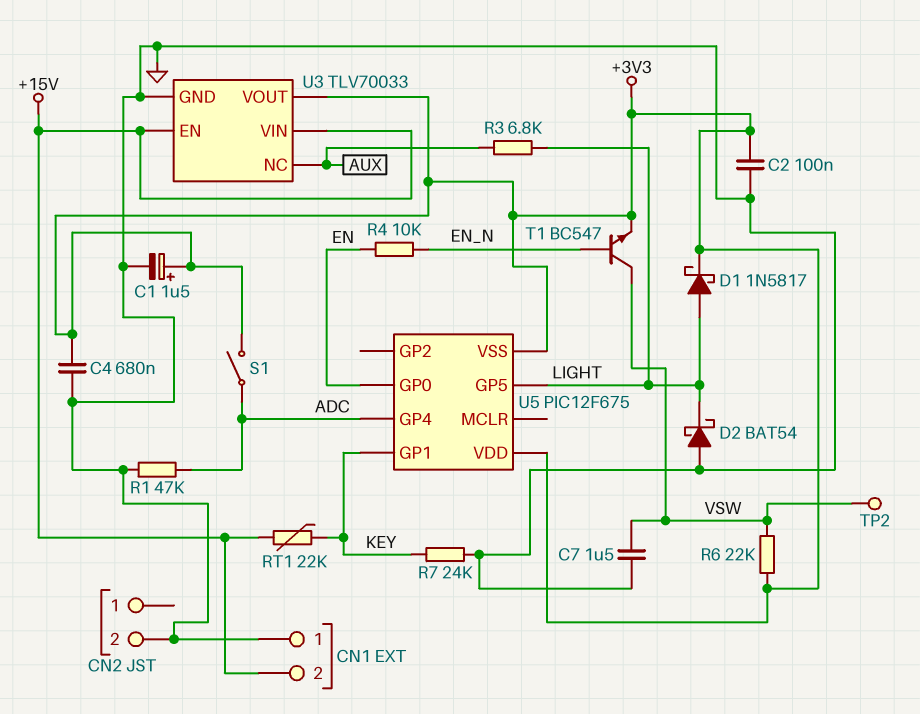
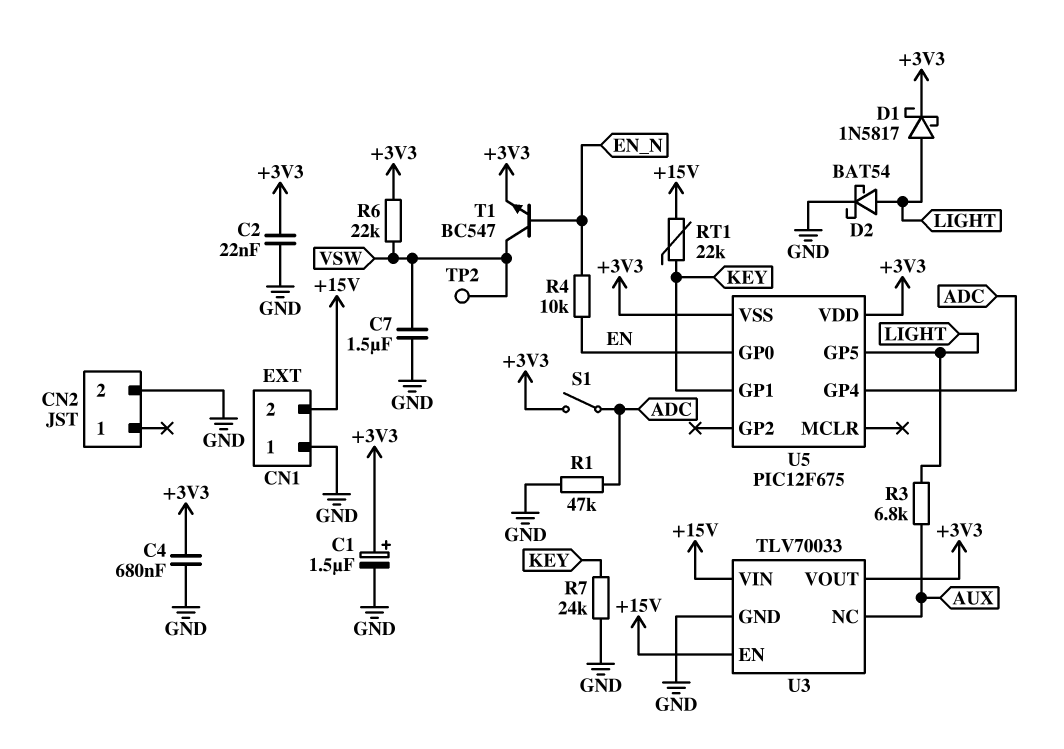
C2: 100nF (+3V3, GND) -> 22nF (+3V3, GND)
D2: schottky BAT54 (A GND, K LIGHT) -> schottky BAT54 (A LIGHT, K GND)

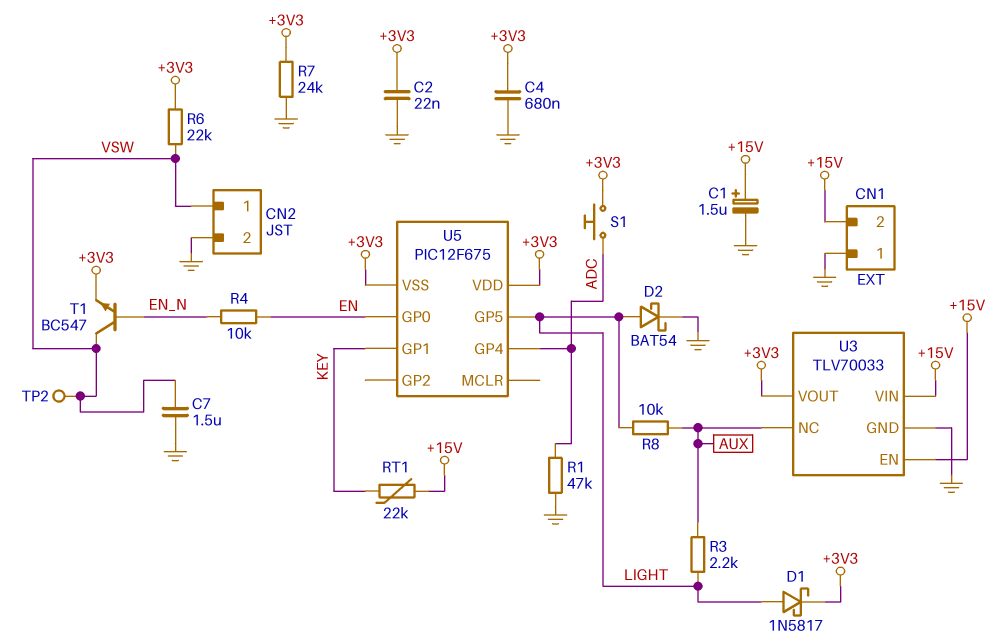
C1: 1.5uF (plus +3V3, minus GND) -> 1.5uF (plus +15V, minus GND)
CN2 pin 1: none -> VSW
R3: 6.8k (AUX, LIGHT) -> 2.2k (AUX, LIGHT)
R7: 24k (GND, KEY) -> 24k (+3V3, GND)
R8: none -> 10k (AUX, LIGHT)
S1: switch (+3V3, ADC) -> button (+3V3, ADC)

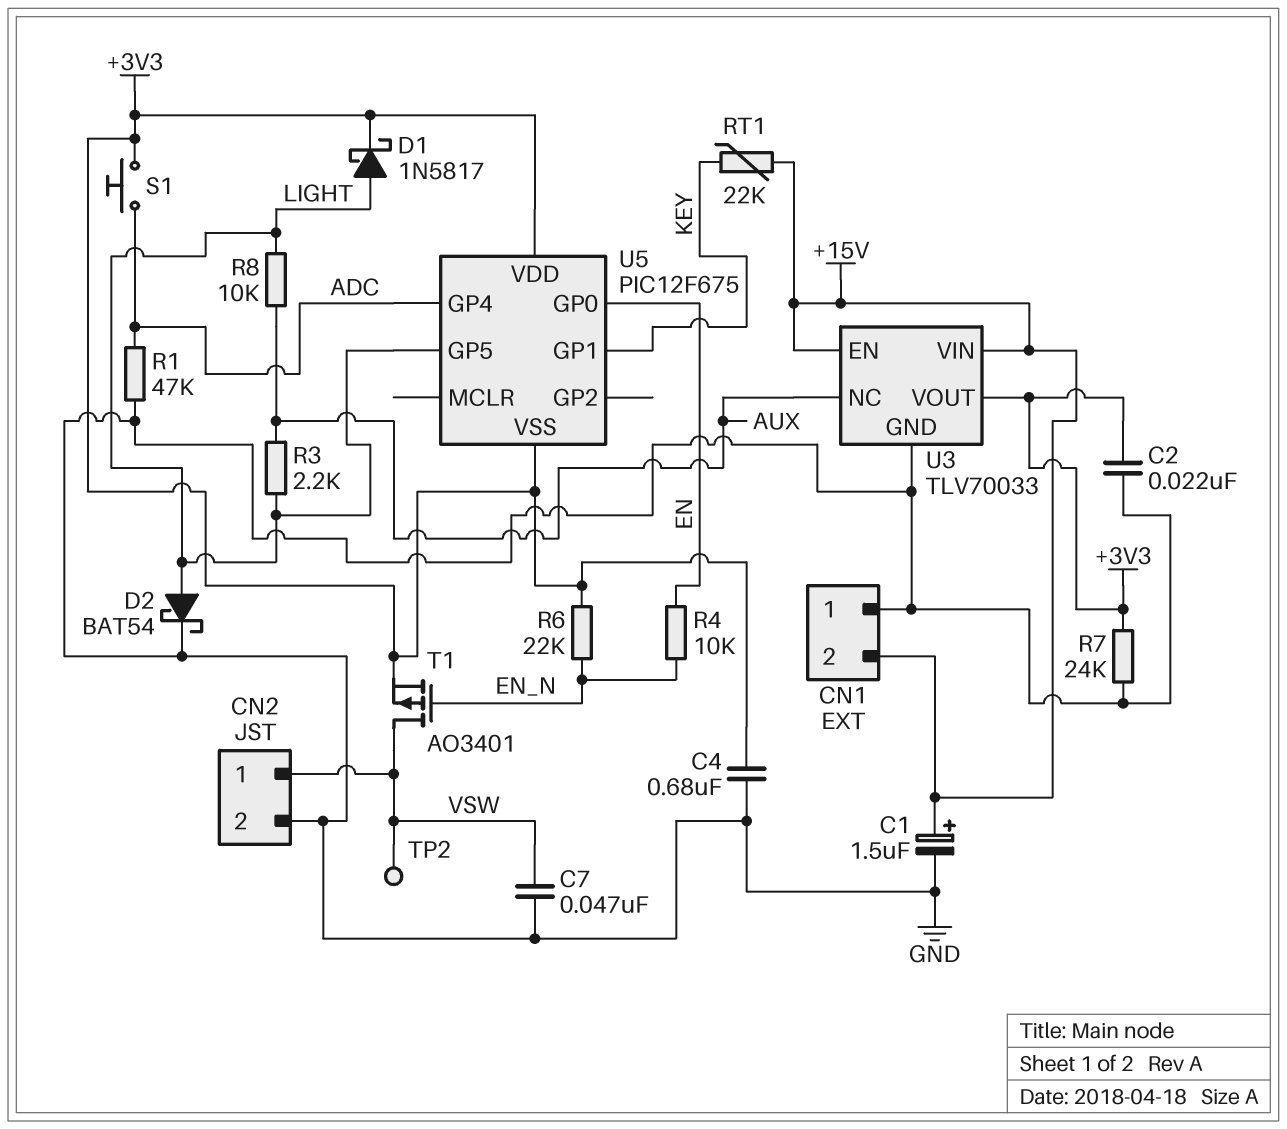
C7: 1.5uF (GND, VSW) -> 47nF (GND, VSW)
R6: 22k (+3V3, VSW) -> 22k (+3V3, EN_N)
T1: NPN BC547 (B EN_N, C VSW, E +3V3) -> PMOS AO3401 (G EN_N, D VSW, S +3V3)

